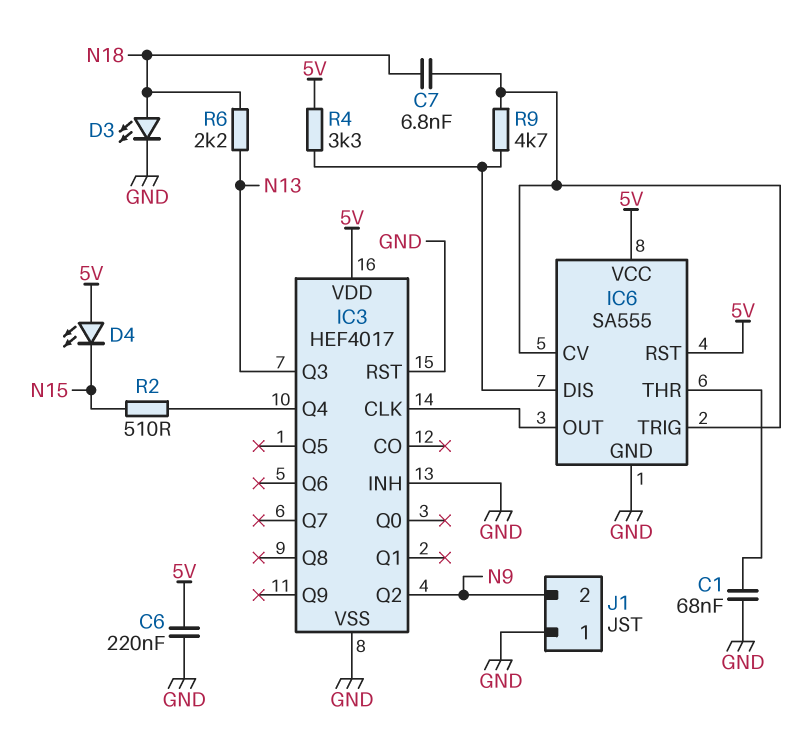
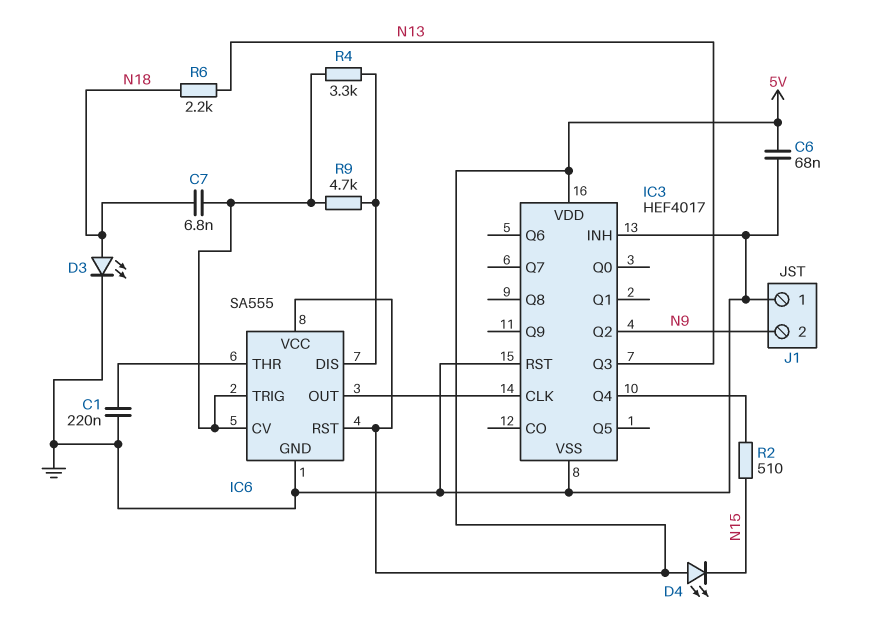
C1: 68nF (GND, IC6/THR) -> 220nF (GND, IC6/THR)
C6: 220nF (5V, GND) -> 68nF (5V, GND)
R4: 3.3k (5V, IC6/DIS) -> 3.3k (IC6/CV, IC6/DIS)

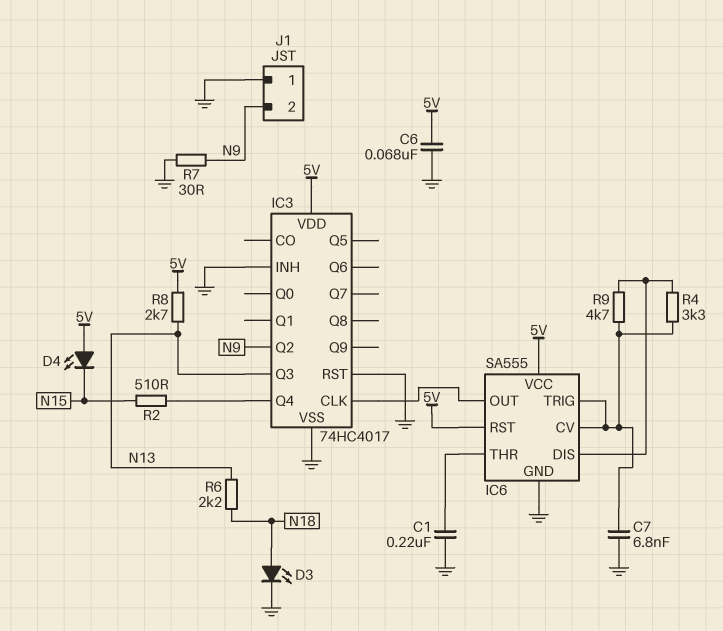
C7: 6.8nF (IC6/CV, N18) -> 6.8nF (GND, IC6/CV)
IC3: HEF4017 -> 74HC4017
R7: none -> 30 (GND, N9)
R8: none -> 2.7k (5V, N13)

